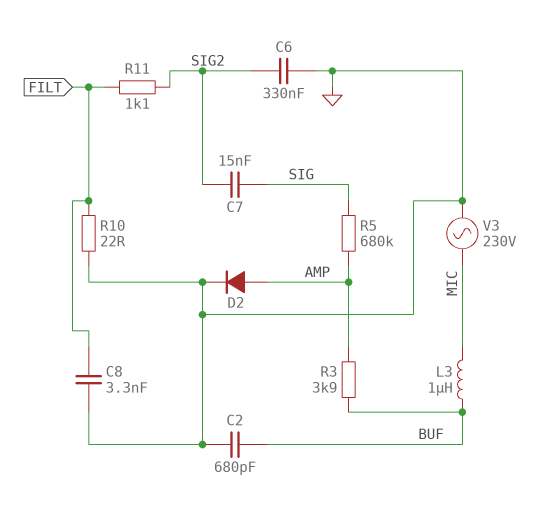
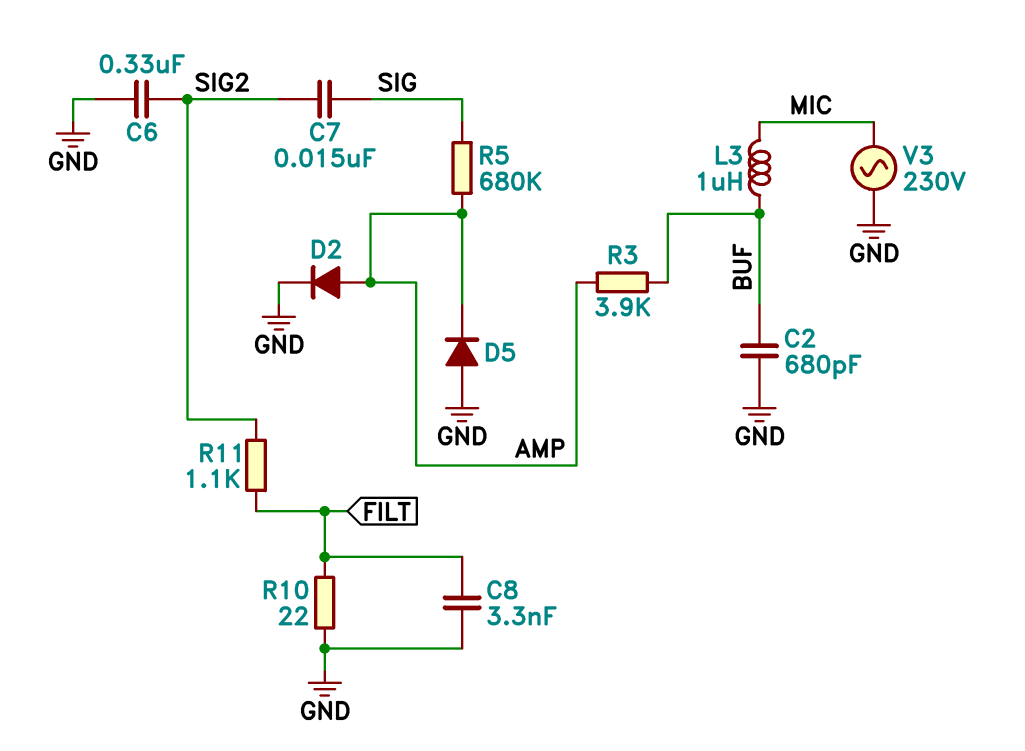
D5: none -> diode (A GND, K AMP)

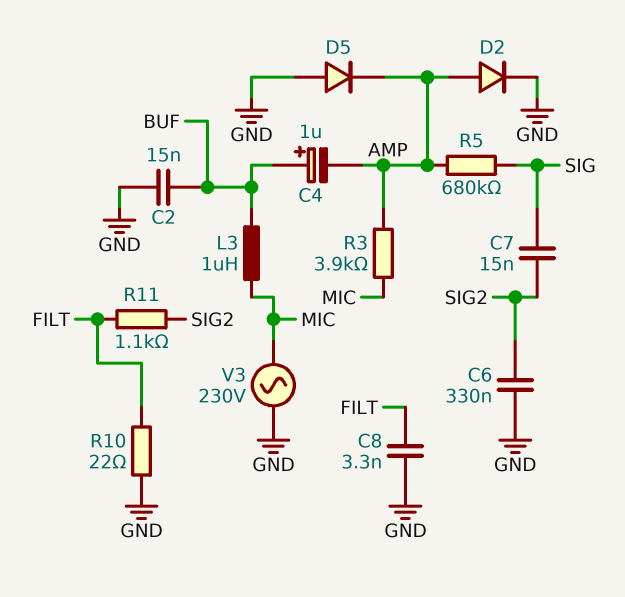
C2: 680pF (BUF, GND) -> 15nF (BUF, GND)
C4: none -> 1uF (plus BUF, minus AMP)
R3: 3.9k (AMP, BUF) -> 3.9k (AMP, MIC)

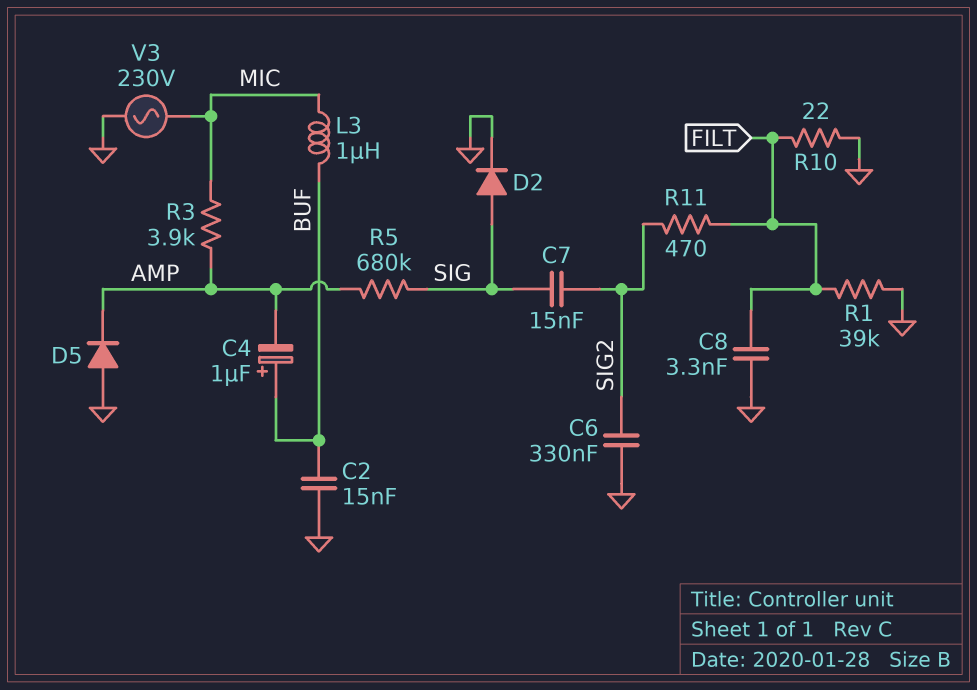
D2: diode (A AMP, K GND) -> diode (A SIG, K GND)
R1: none -> 39k (FILT, GND)
R11: 1.1k (FILT, SIG2) -> 470 (FILT, SIG2)

